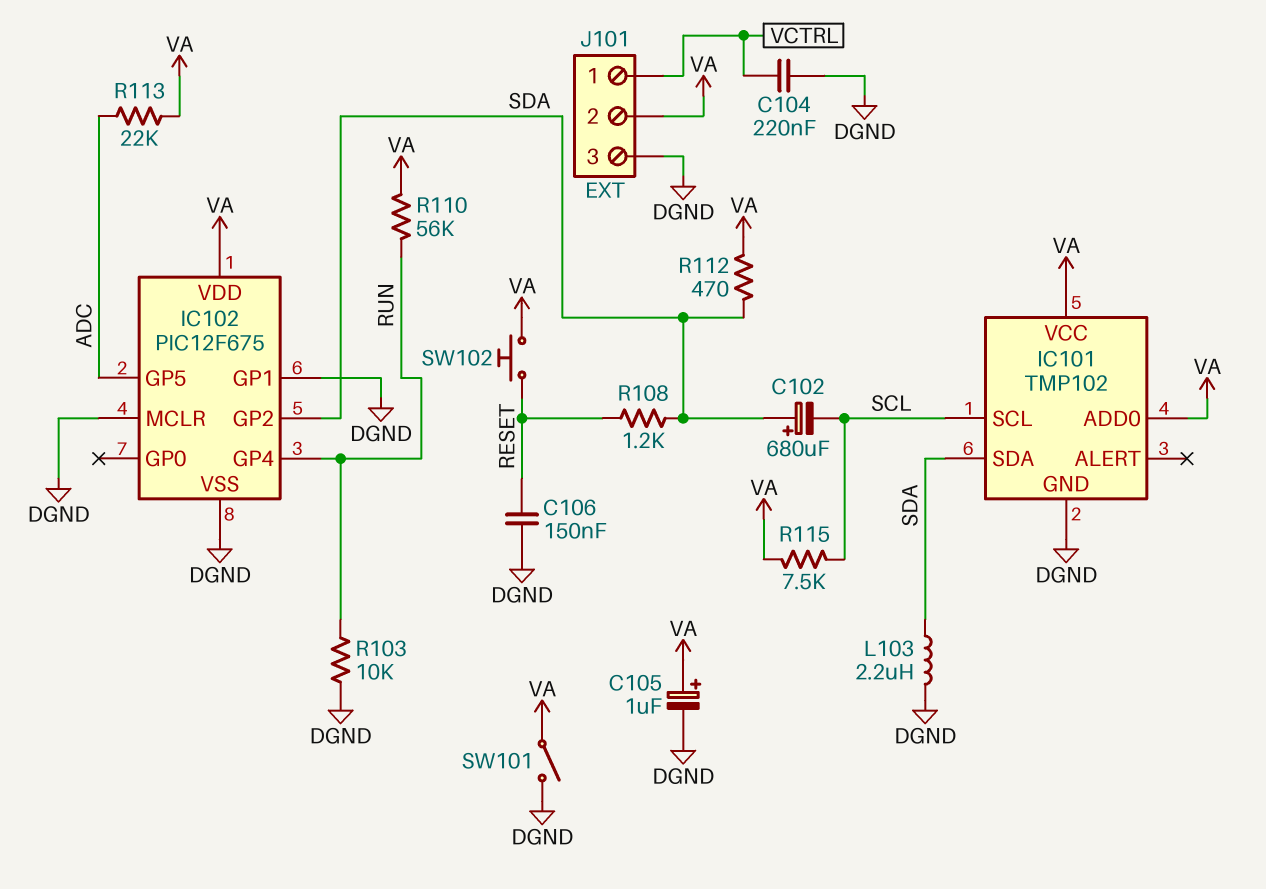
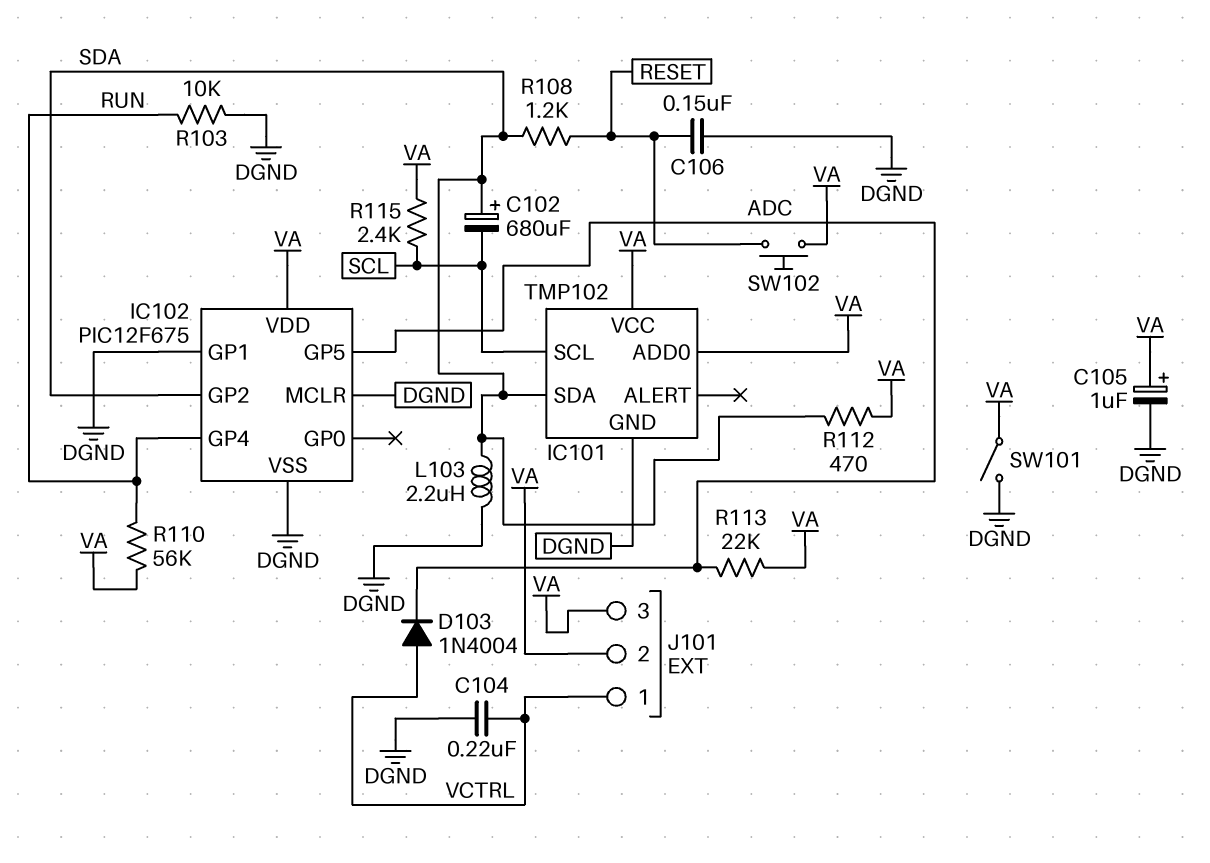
D103: none -> diode 1N4004 (A VCTRL, K ADC)
J101 pin 3: DGND -> VA
R115: 7.5k (SCL, VA) -> 2.4k (SCL, VA)

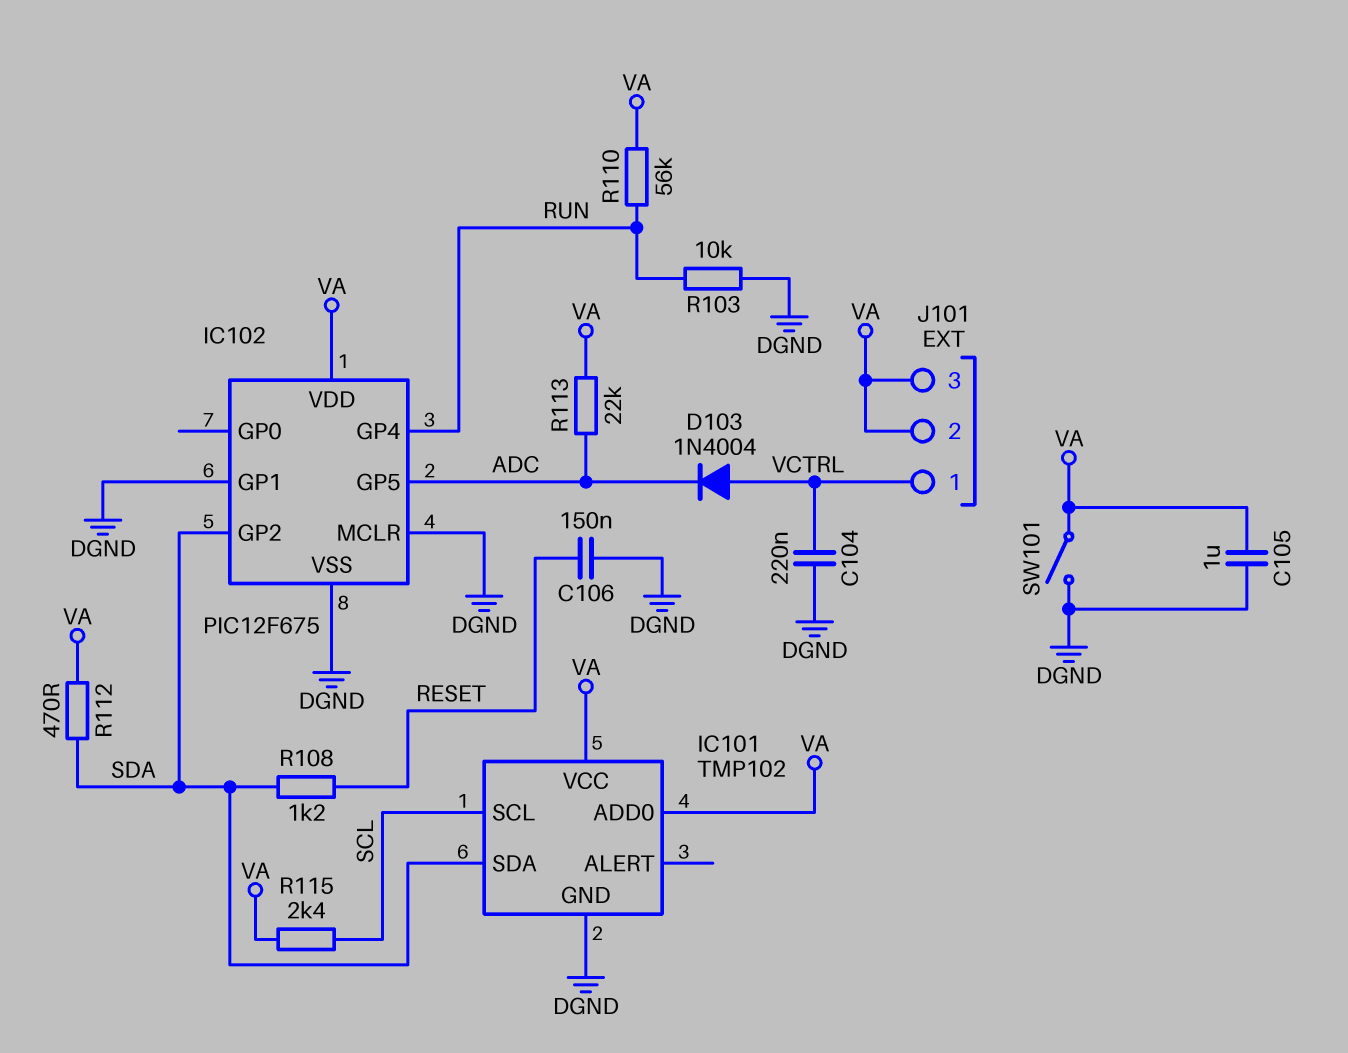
C102: 680uF (plus SDA, minus SCL) -> none
C105: 1uF (plus VA, minus DGND) -> 1uF (DGND, VA)
L103: 2.2uH (DGND, SDA) -> none
SW102: button (RESET, VA) -> none

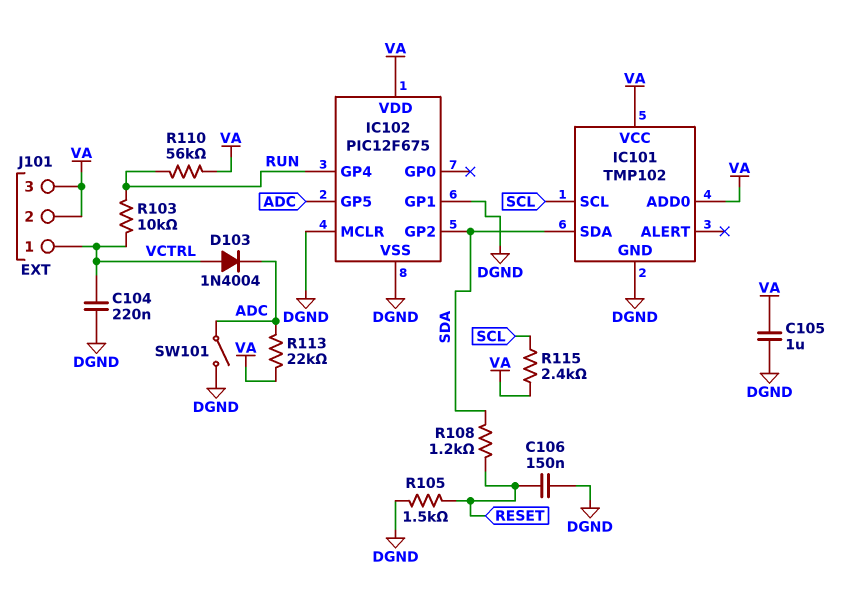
R103: 10k (DGND, RUN) -> 10k (RUN, VCTRL)
R105: none -> 1.5k (DGND, RESET)
R112: 470 (SDA, VA) -> none
SW101: switch (DGND, VA) -> switch (ADC, DGND)

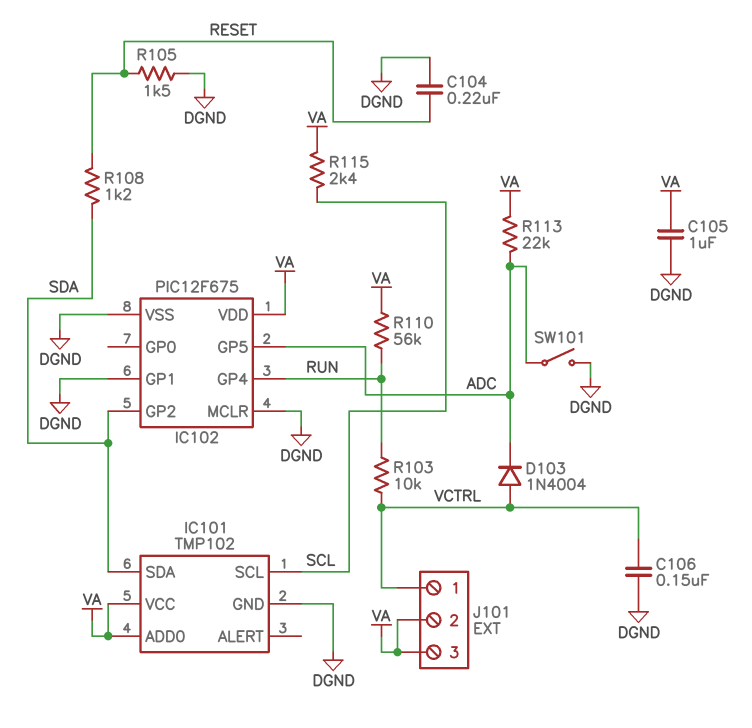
C104: 220nF (DGND, VCTRL) -> 220nF (DGND, RESET)
C106: 150nF (DGND, RESET) -> 150nF (DGND, VCTRL)

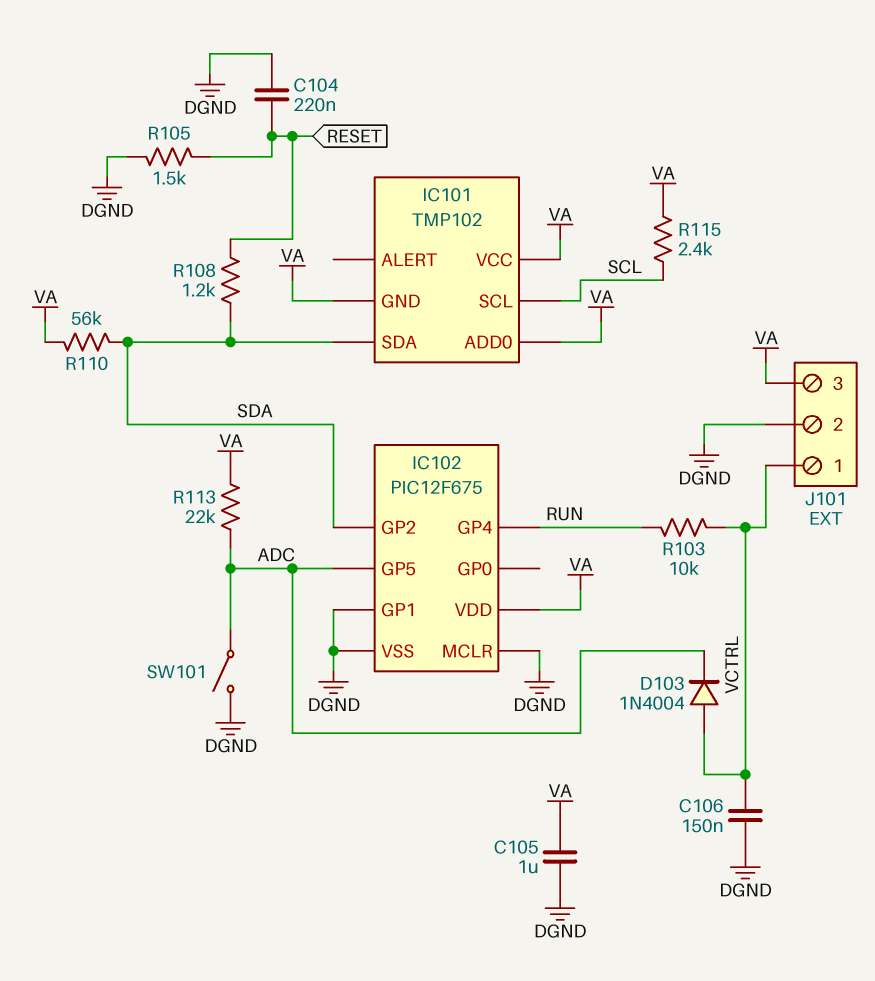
IC101 pin GND: DGND -> VA
J101 pin 2: VA -> DGND
R110: 56k (RUN, VA) -> 56k (SDA, VA)

